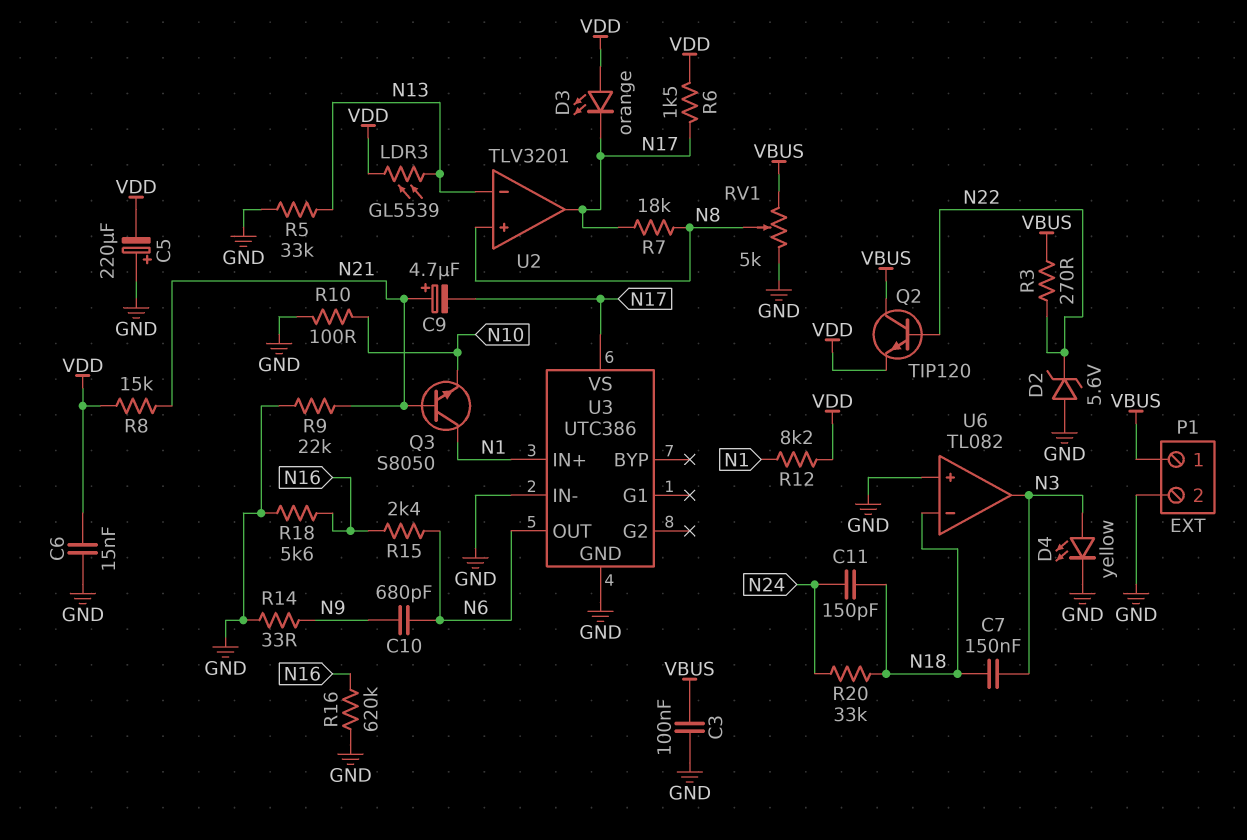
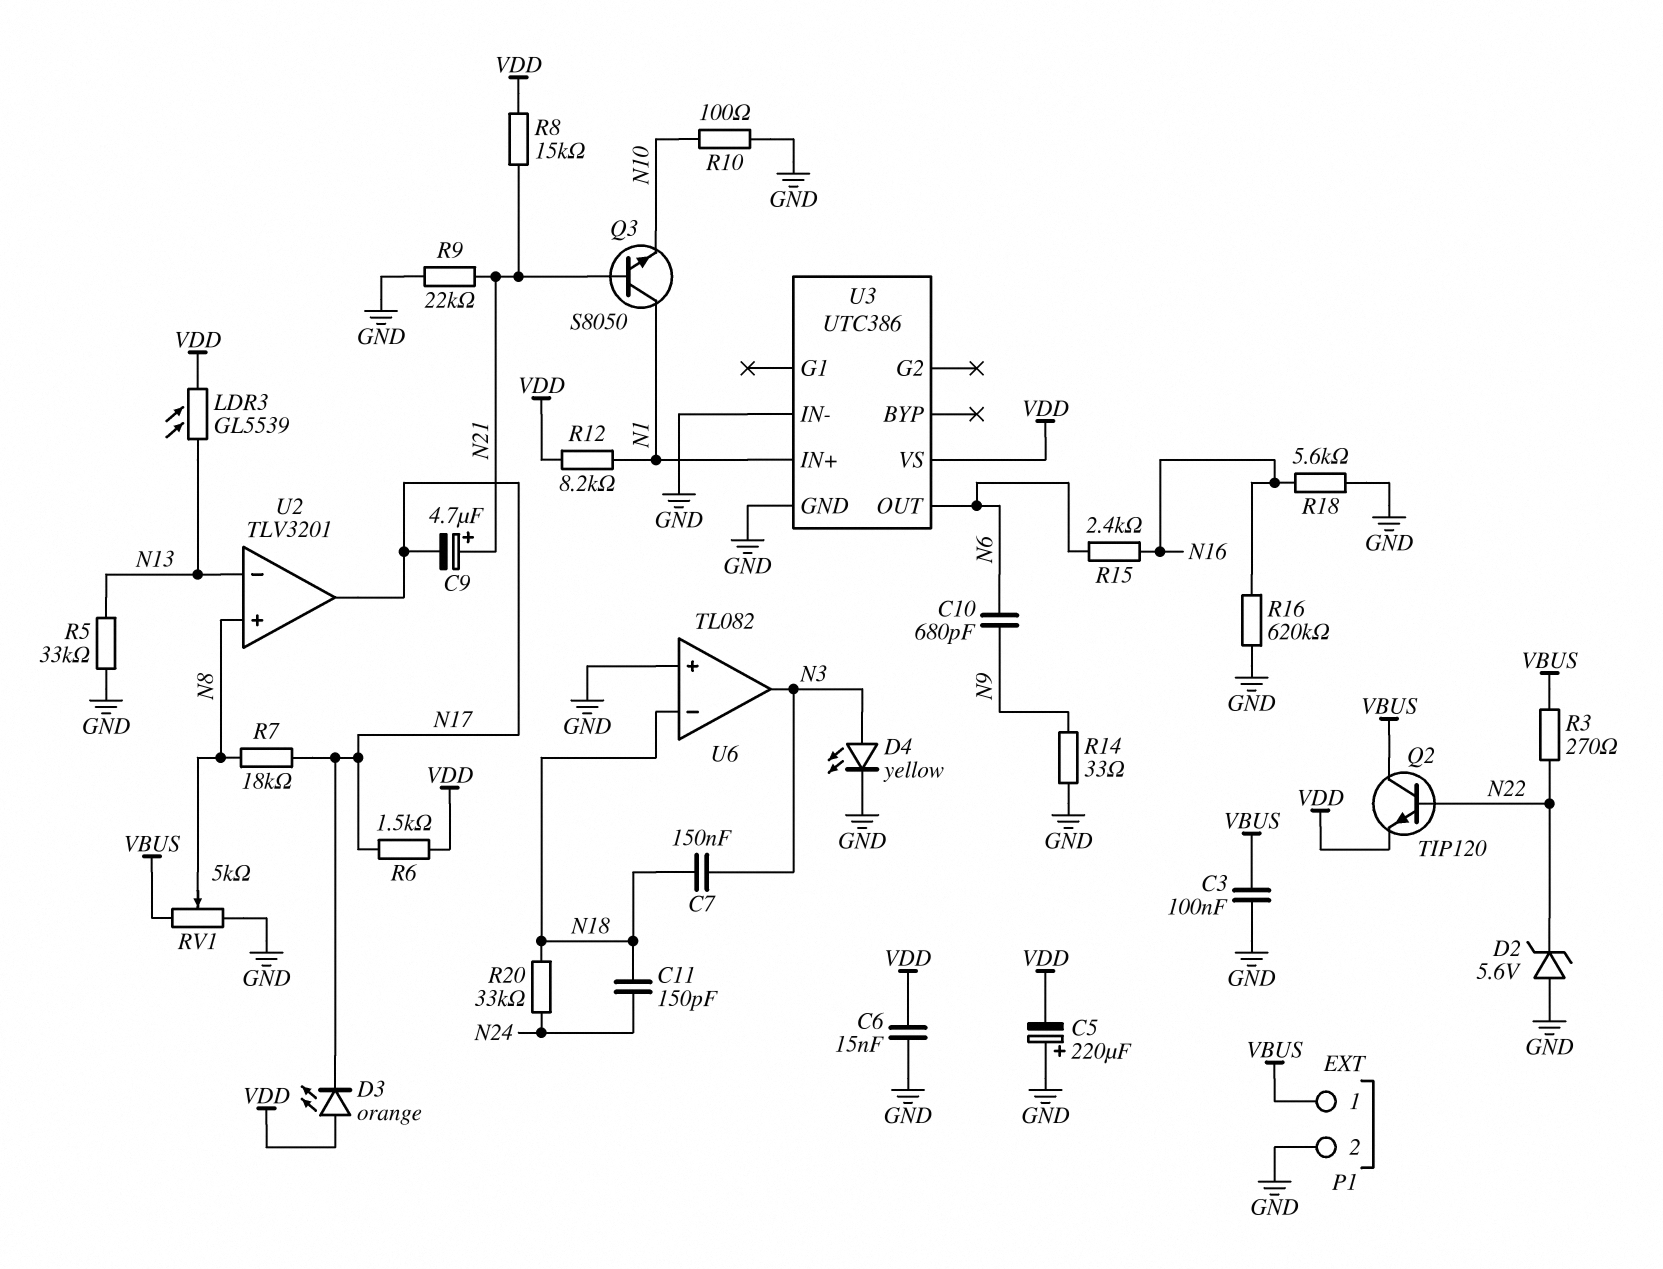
U3 pin VS: N17 -> VDD

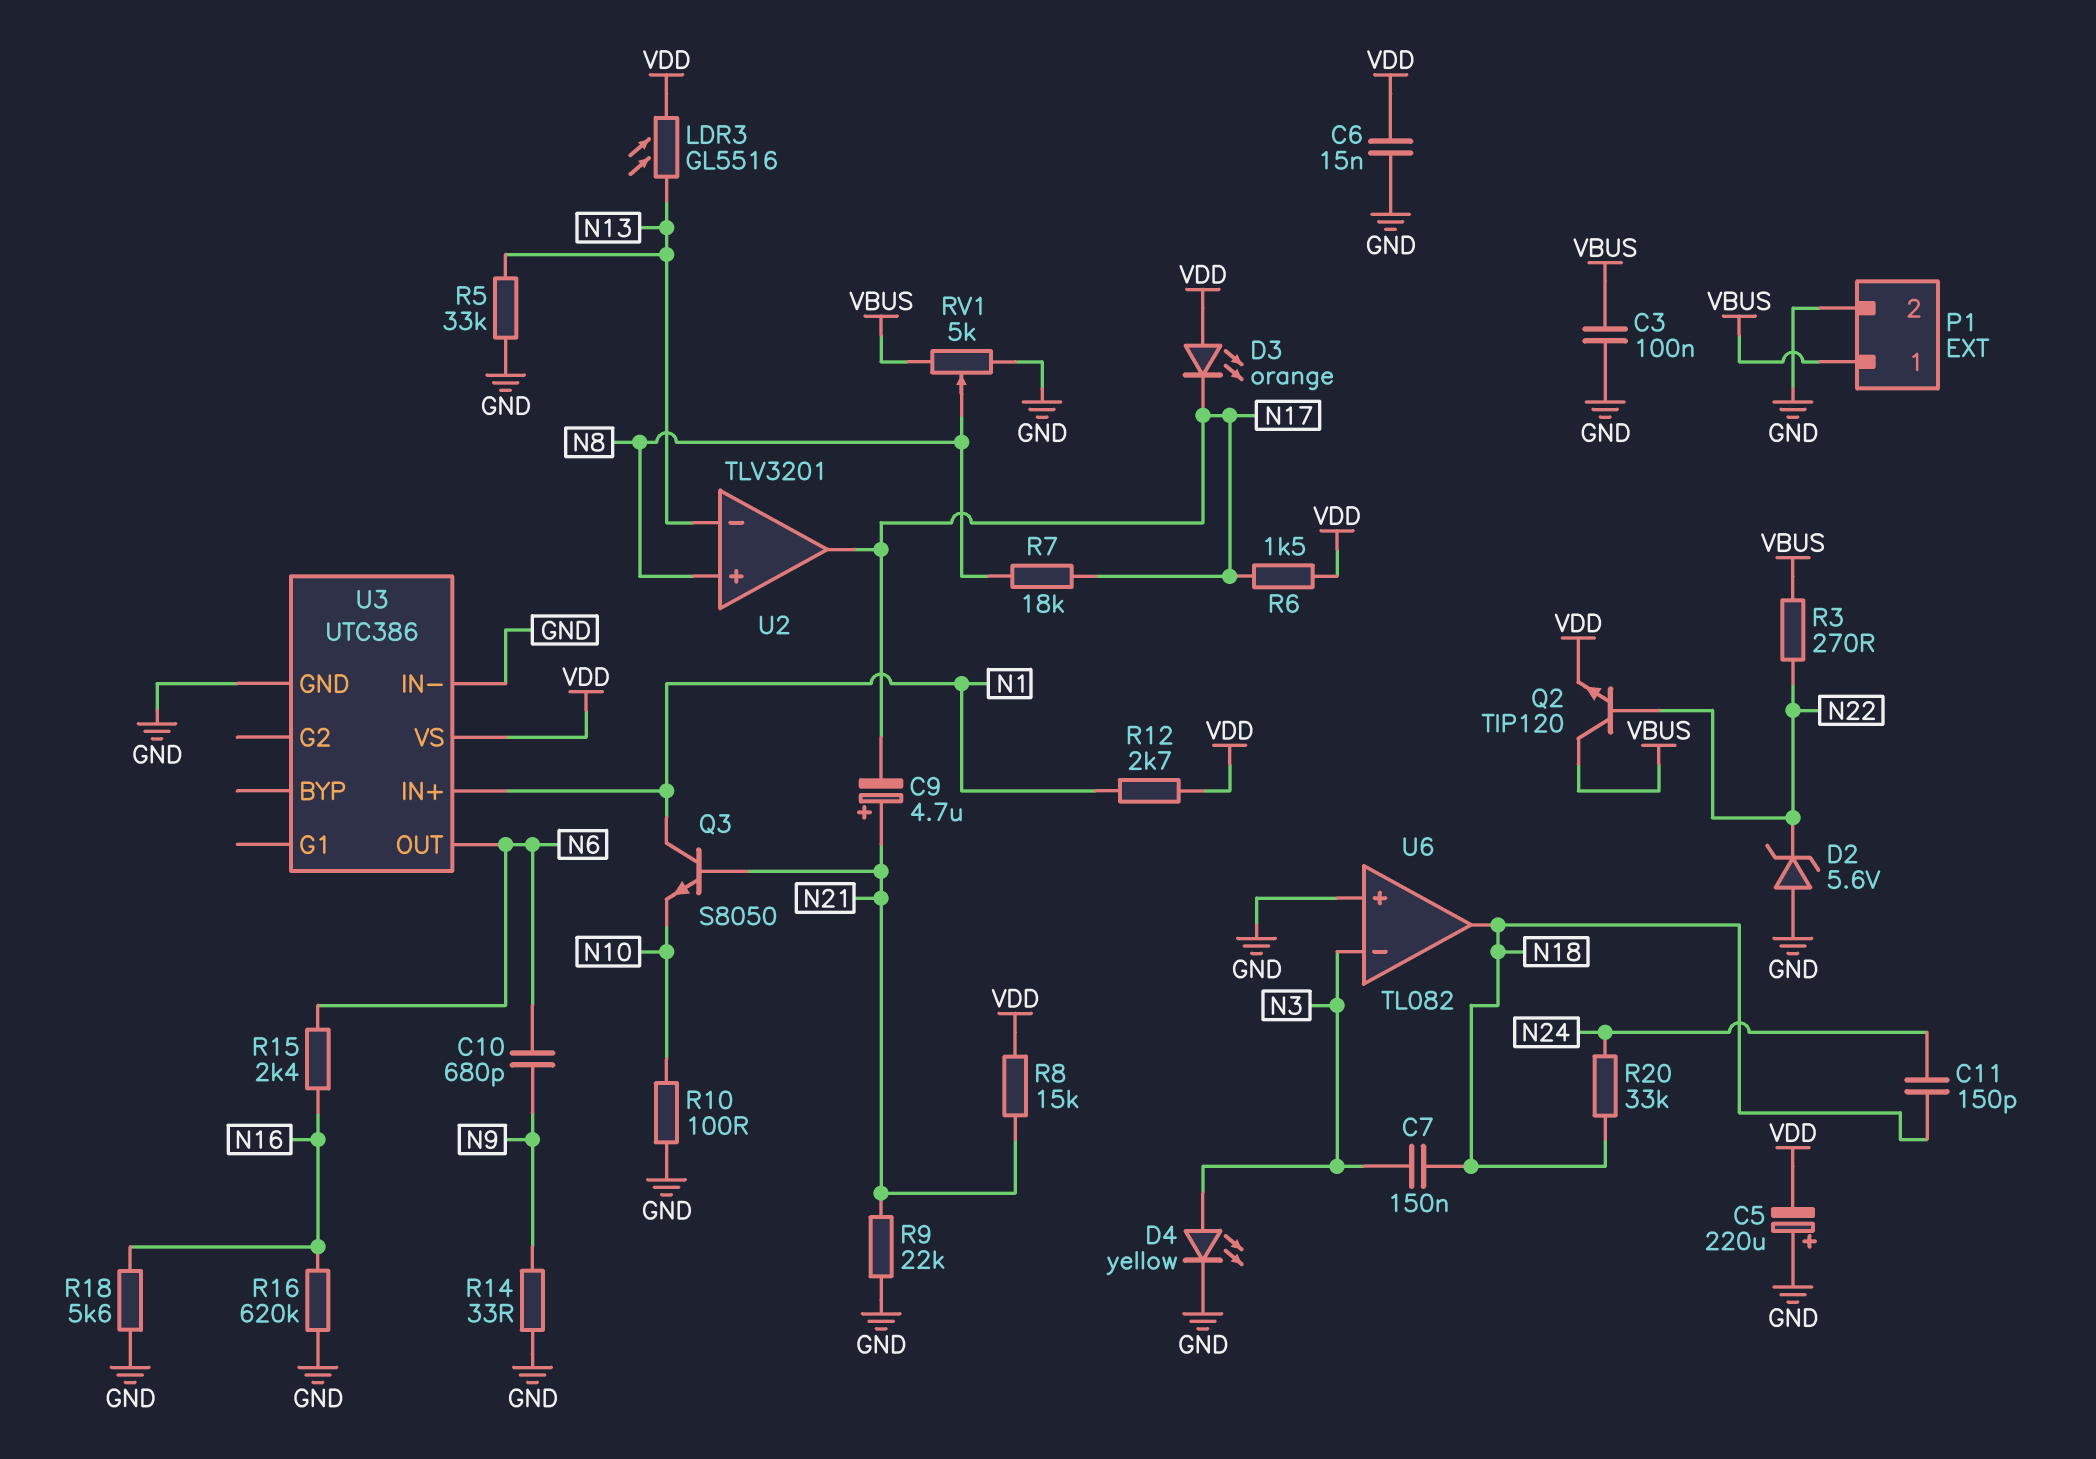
LDR3: GL5539 (N13, VDD) -> GL5516 (N13, VDD)
R12: 8.2k (N1, VDD) -> 2.7k (N1, VDD)
U6 pin in-: N18 -> N3
U6 pin out: N3 -> N18

